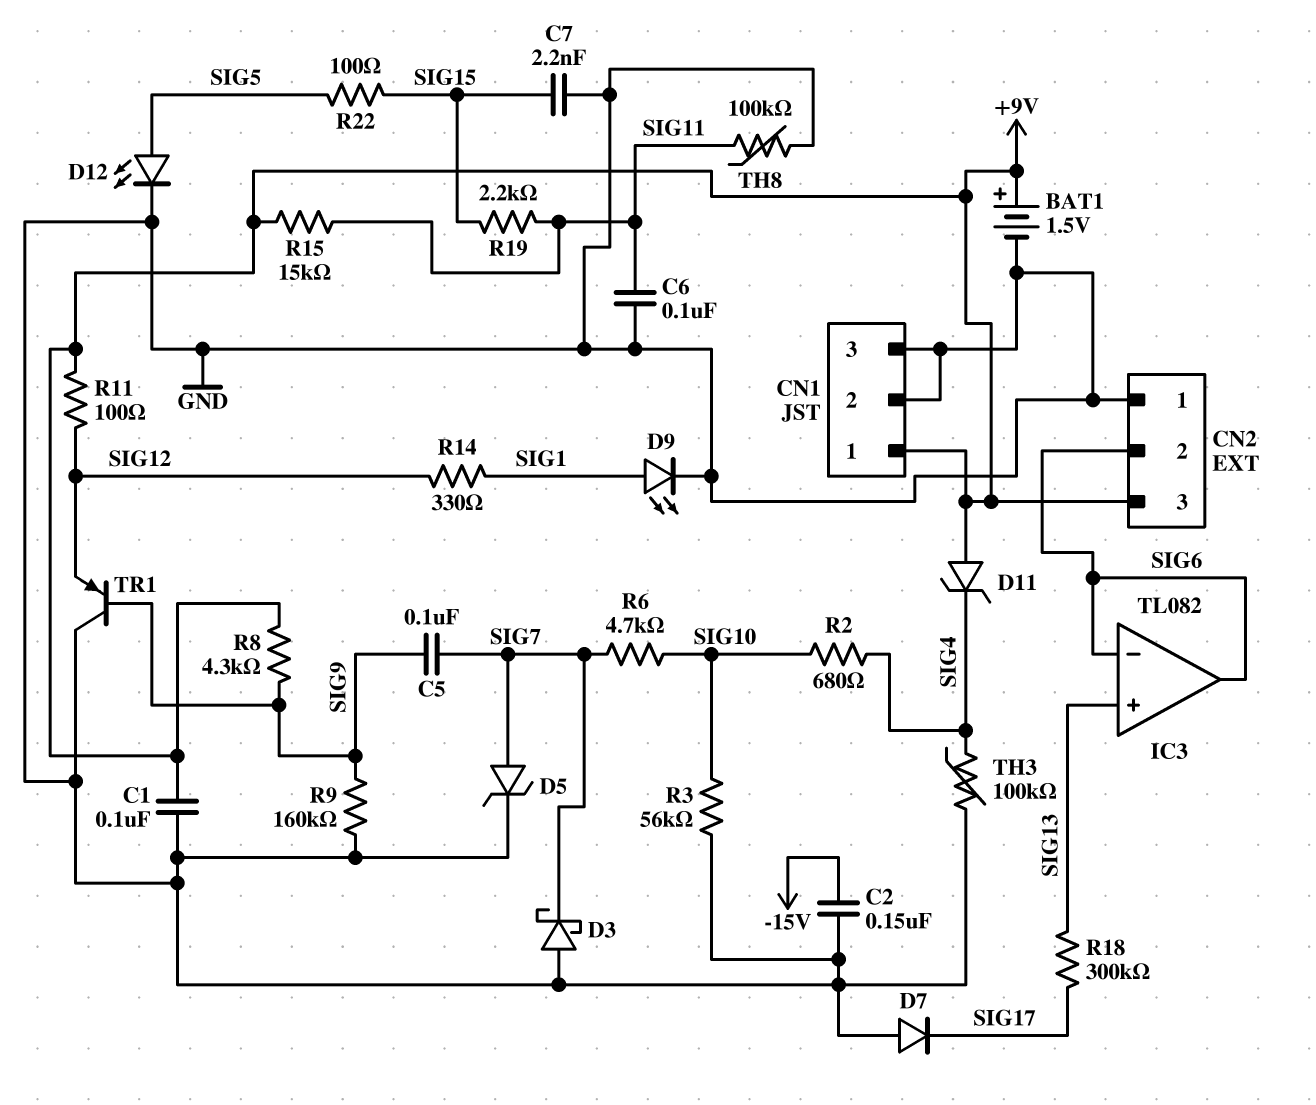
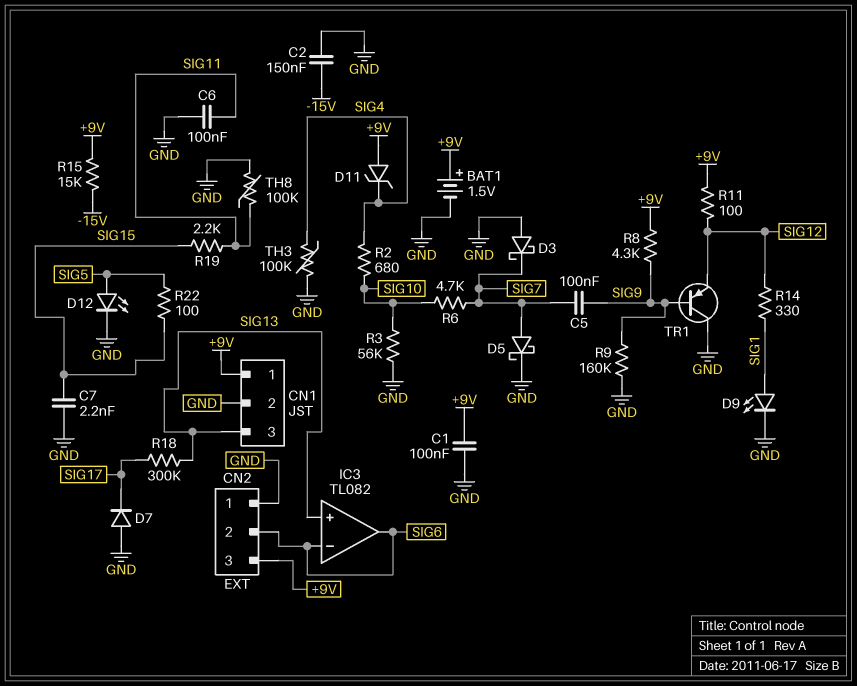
CN1 pin 3: GND -> SIG13
D5: zener (A SIG7, K GND) -> schottky (A SIG7, K GND)
R15: 15k (+9V, SIG11) -> 15k (+9V, -15V)

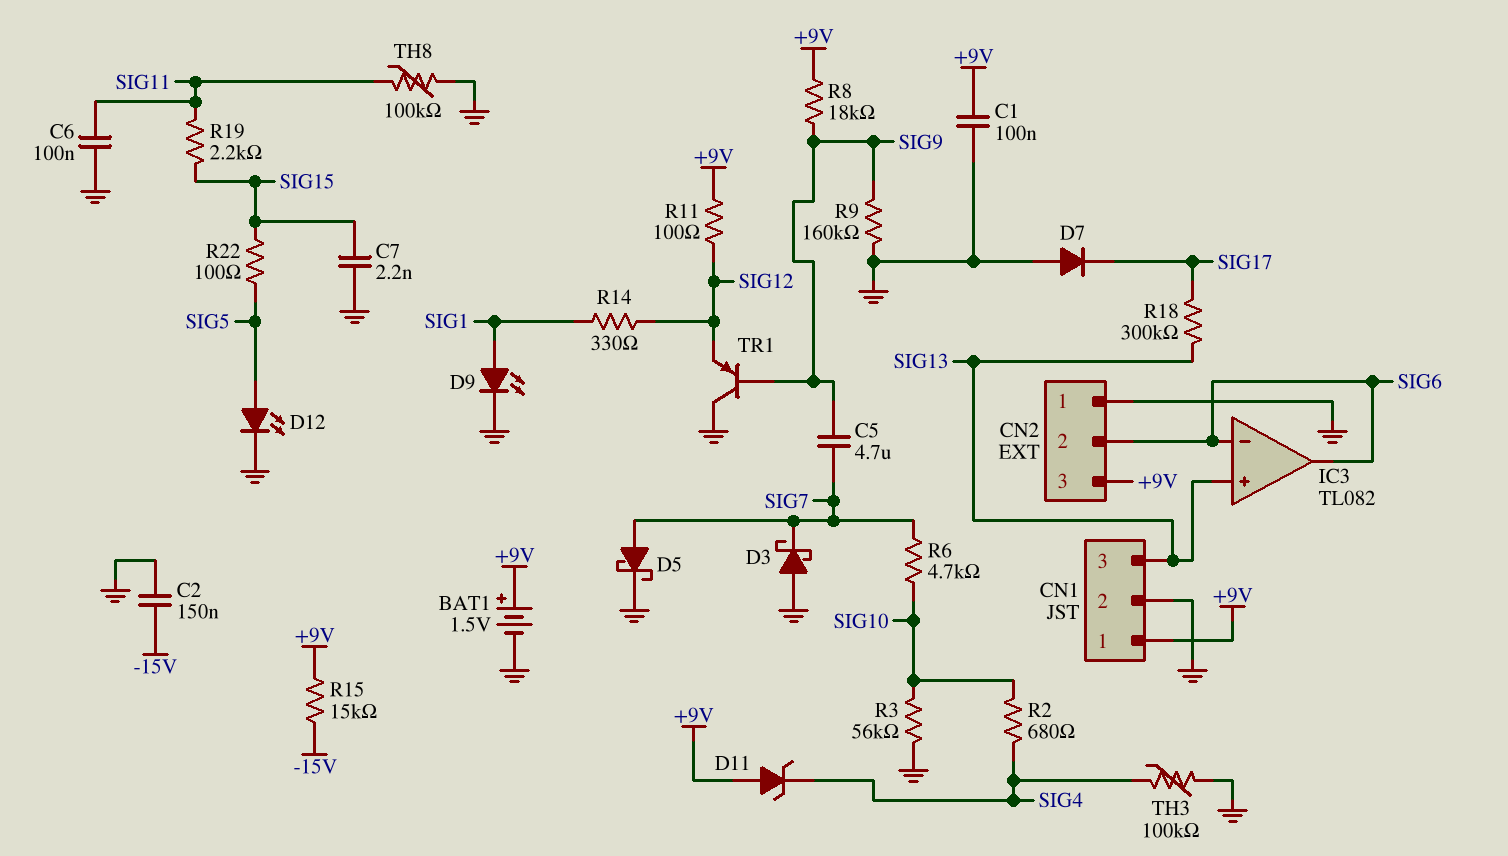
C5: 100nF (SIG7, SIG9) -> 4.7uF (SIG7, SIG9)
R8: 4.3k (+9V, SIG9) -> 18k (+9V, SIG9)

